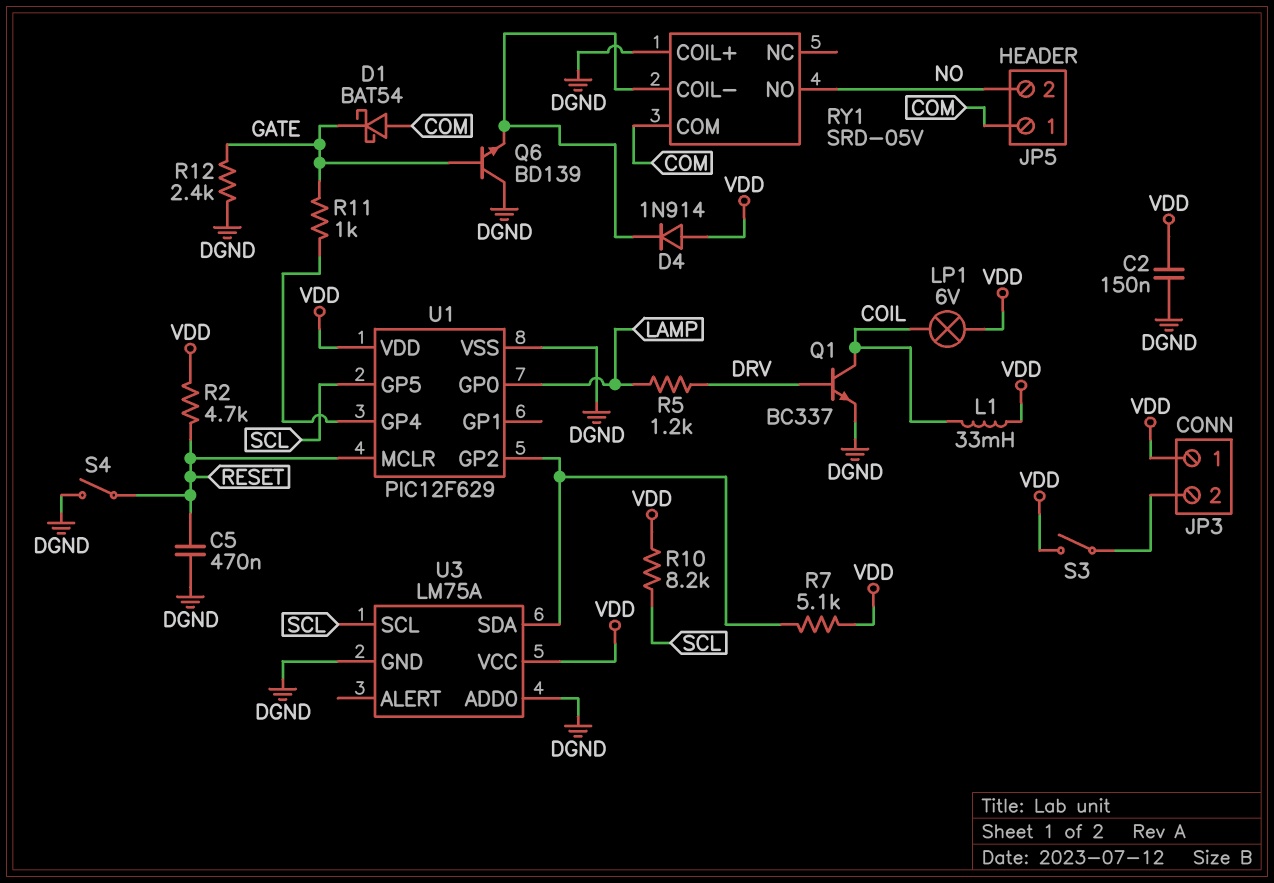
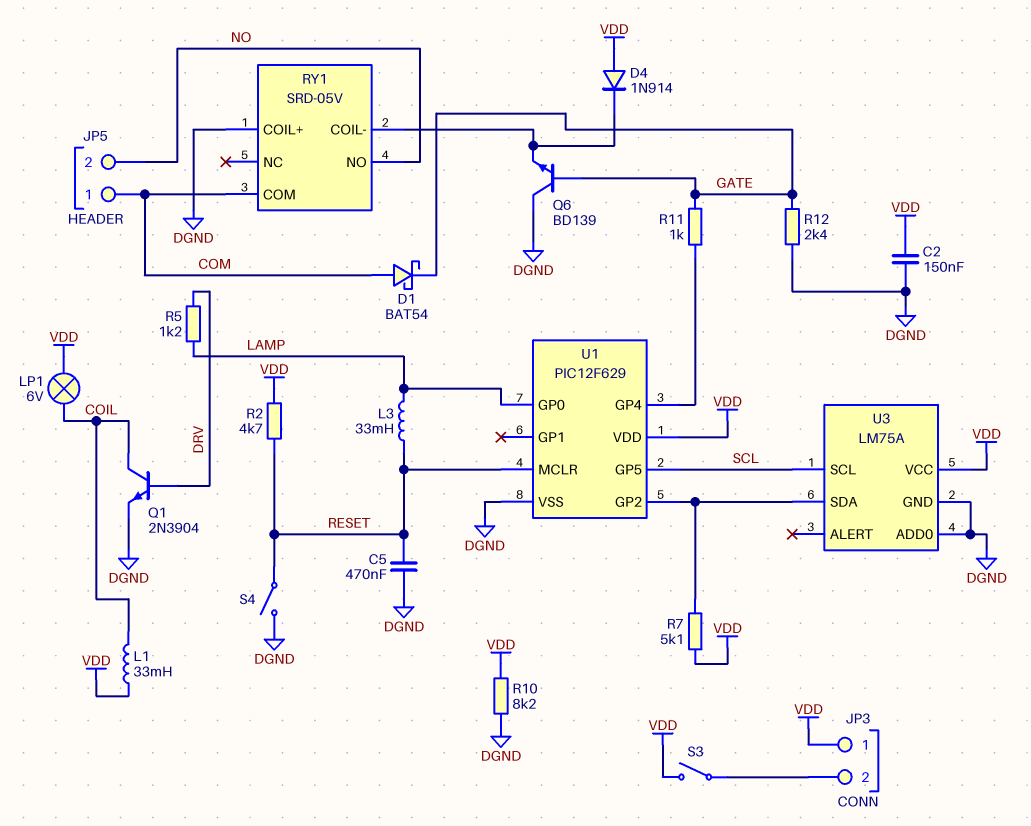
L3: none -> 33mH (LAMP, RESET)
Q1: NPN BC337 (B DRV, C COIL, E DGND) -> NPN 2N3904 (B DRV, C COIL, E DGND)
R10: 8.2k (SCL, VDD) -> 8.2k (DGND, VDD)

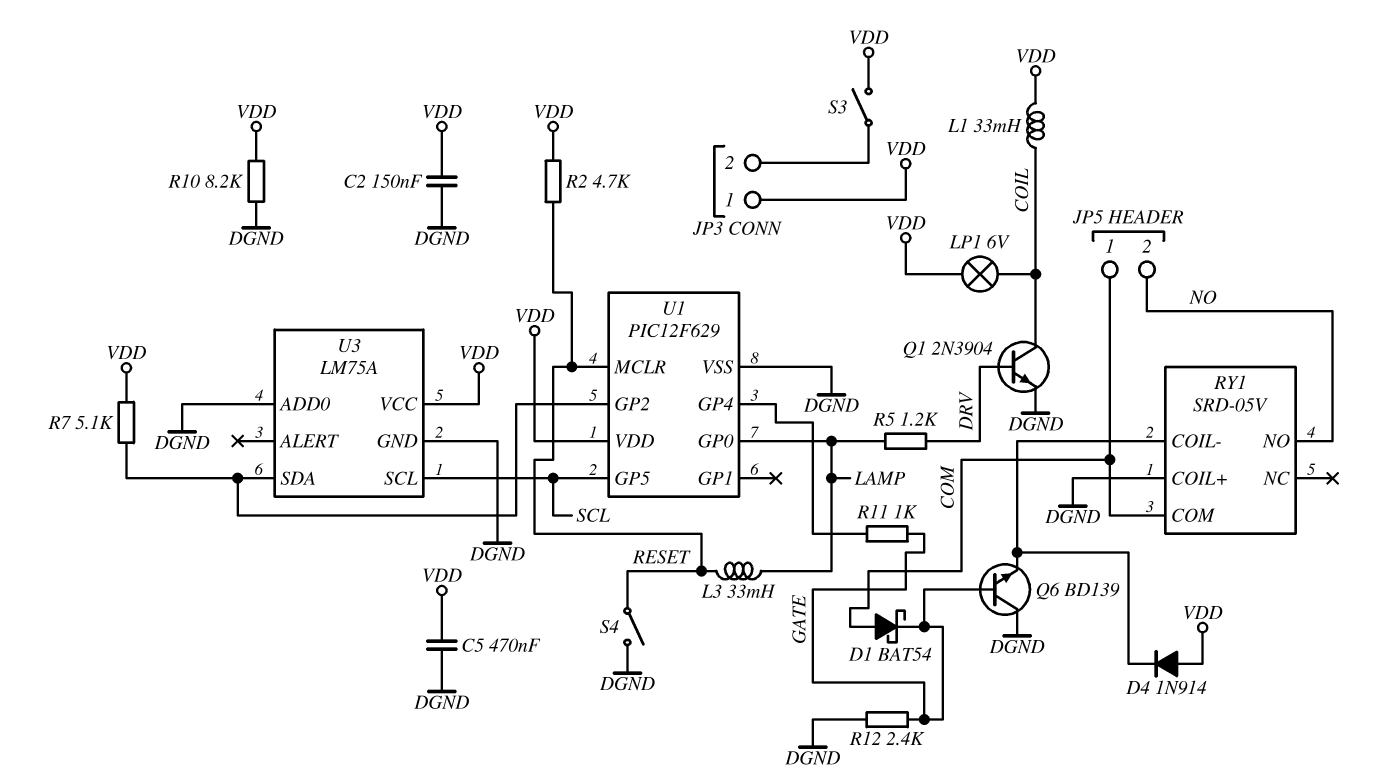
C5: 470nF (DGND, RESET) -> 470nF (DGND, VDD)

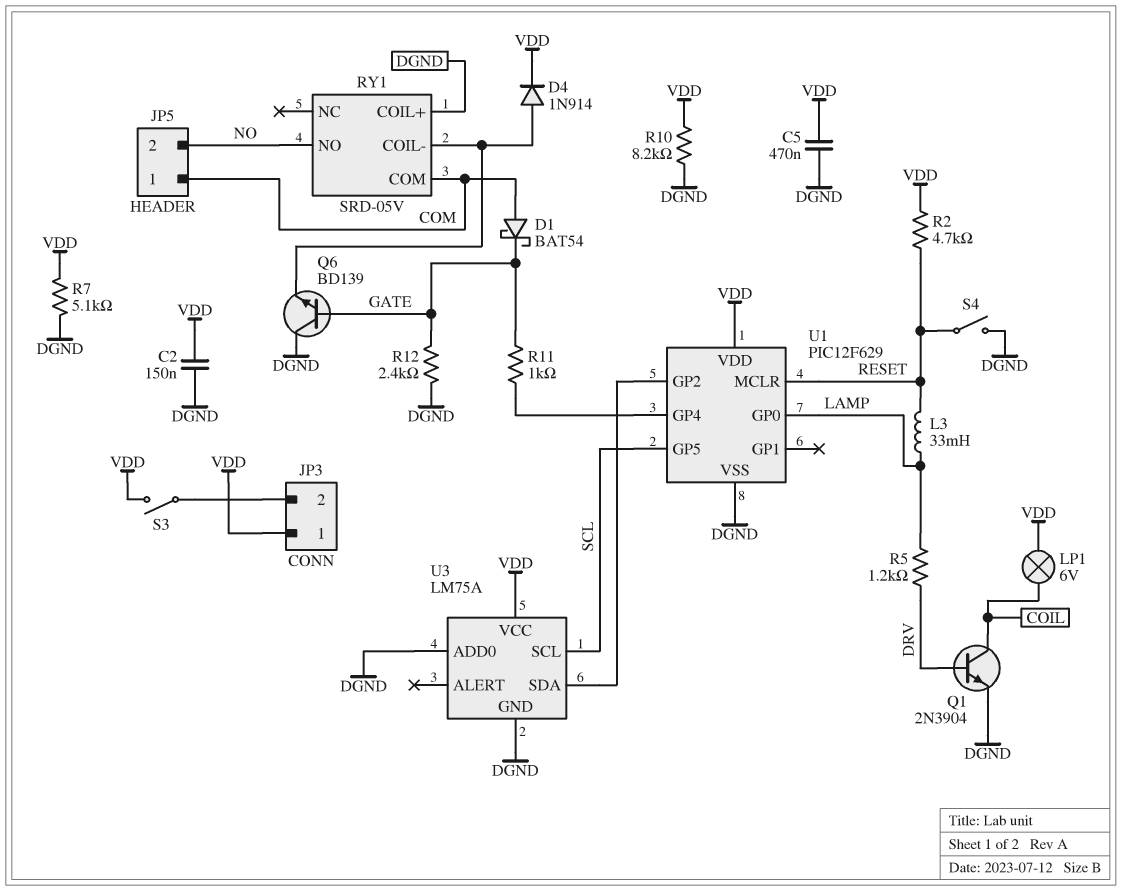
D4: diode 1N914 (A VDD, K RY1/COIL-) -> diode 1N914 (A RY1/COIL-, K VDD)
L1: 33mH (COIL, VDD) -> none
R7: 5.1k (U1/GP2, VDD) -> 5.1k (DGND, VDD)

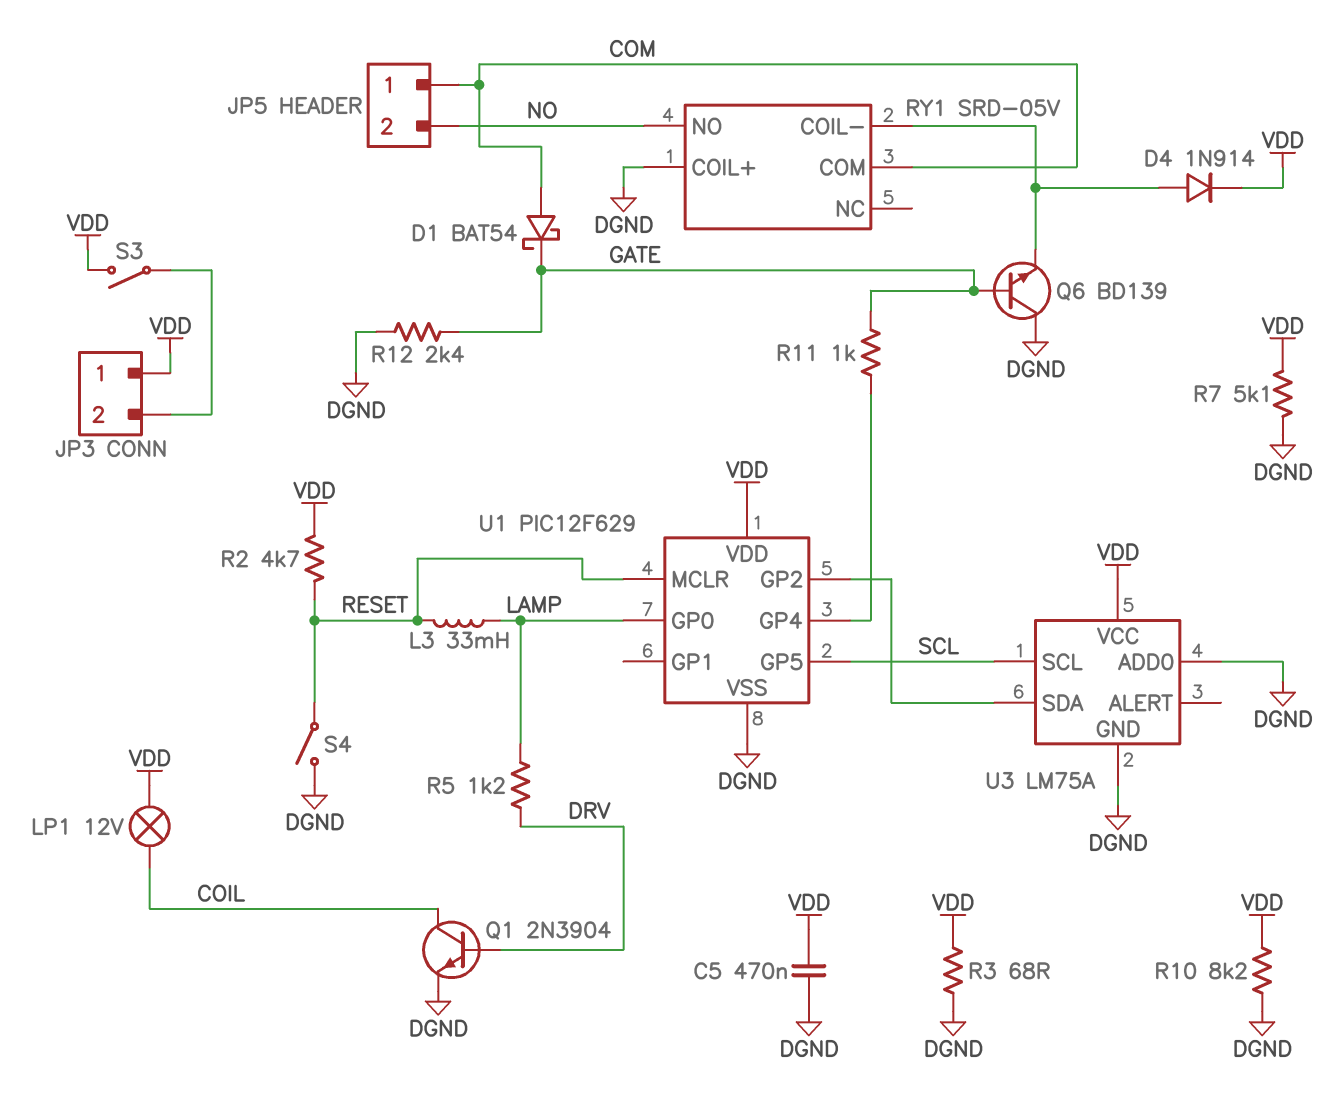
C2: 150nF (DGND, VDD) -> none
LP1: lamp 6V (COIL, VDD) -> lamp 12V (COIL, VDD)
R3: none -> 68 (DGND, VDD)

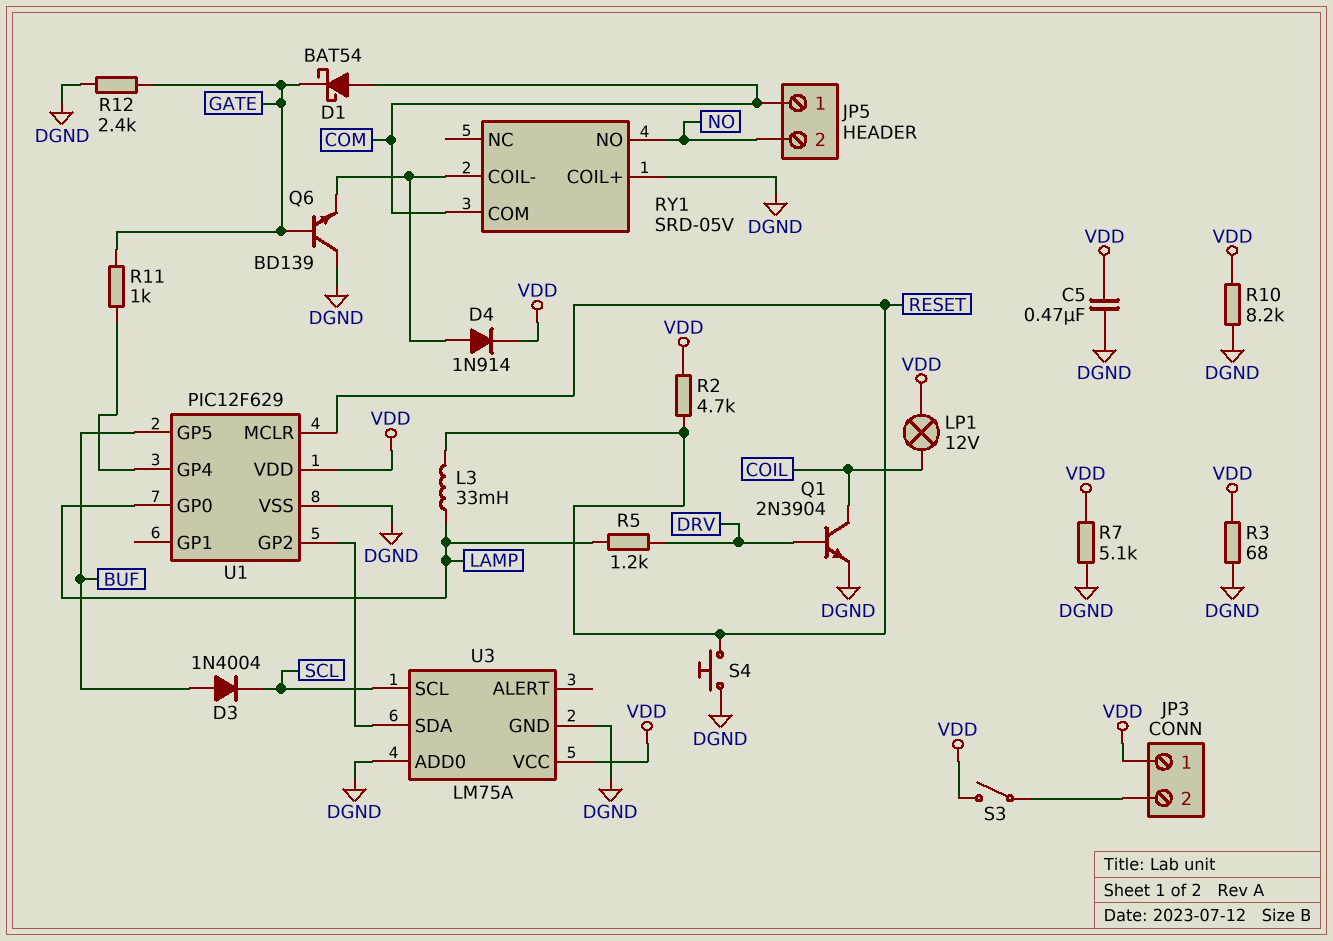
D3: none -> diode 1N4004 (A BUF, K SCL)
S4: switch (DGND, RESET) -> button (DGND, RESET)
U1 pin GP5: SCL -> BUF

